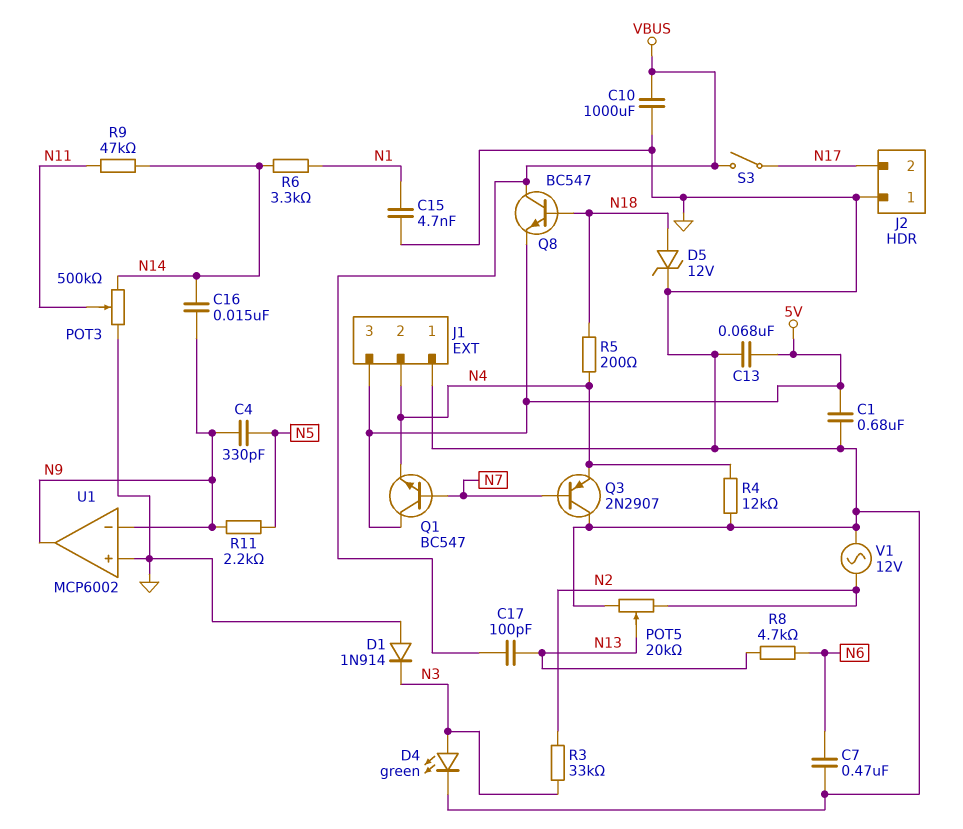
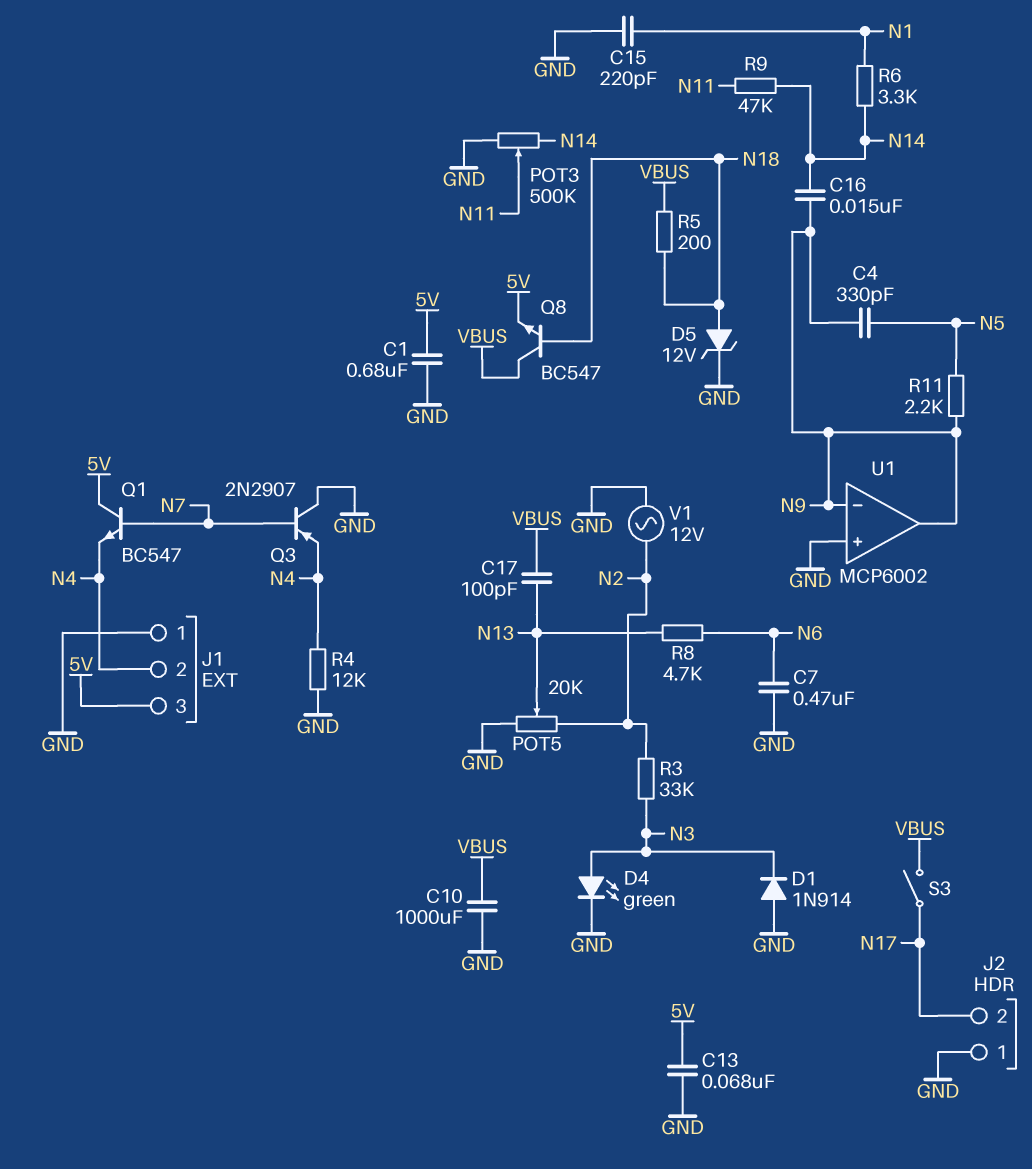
C15: 4.7nF (GND, N1) -> 220pF (GND, N1)
R5: 200 (N4, N18) -> 200 (N18, VBUS)

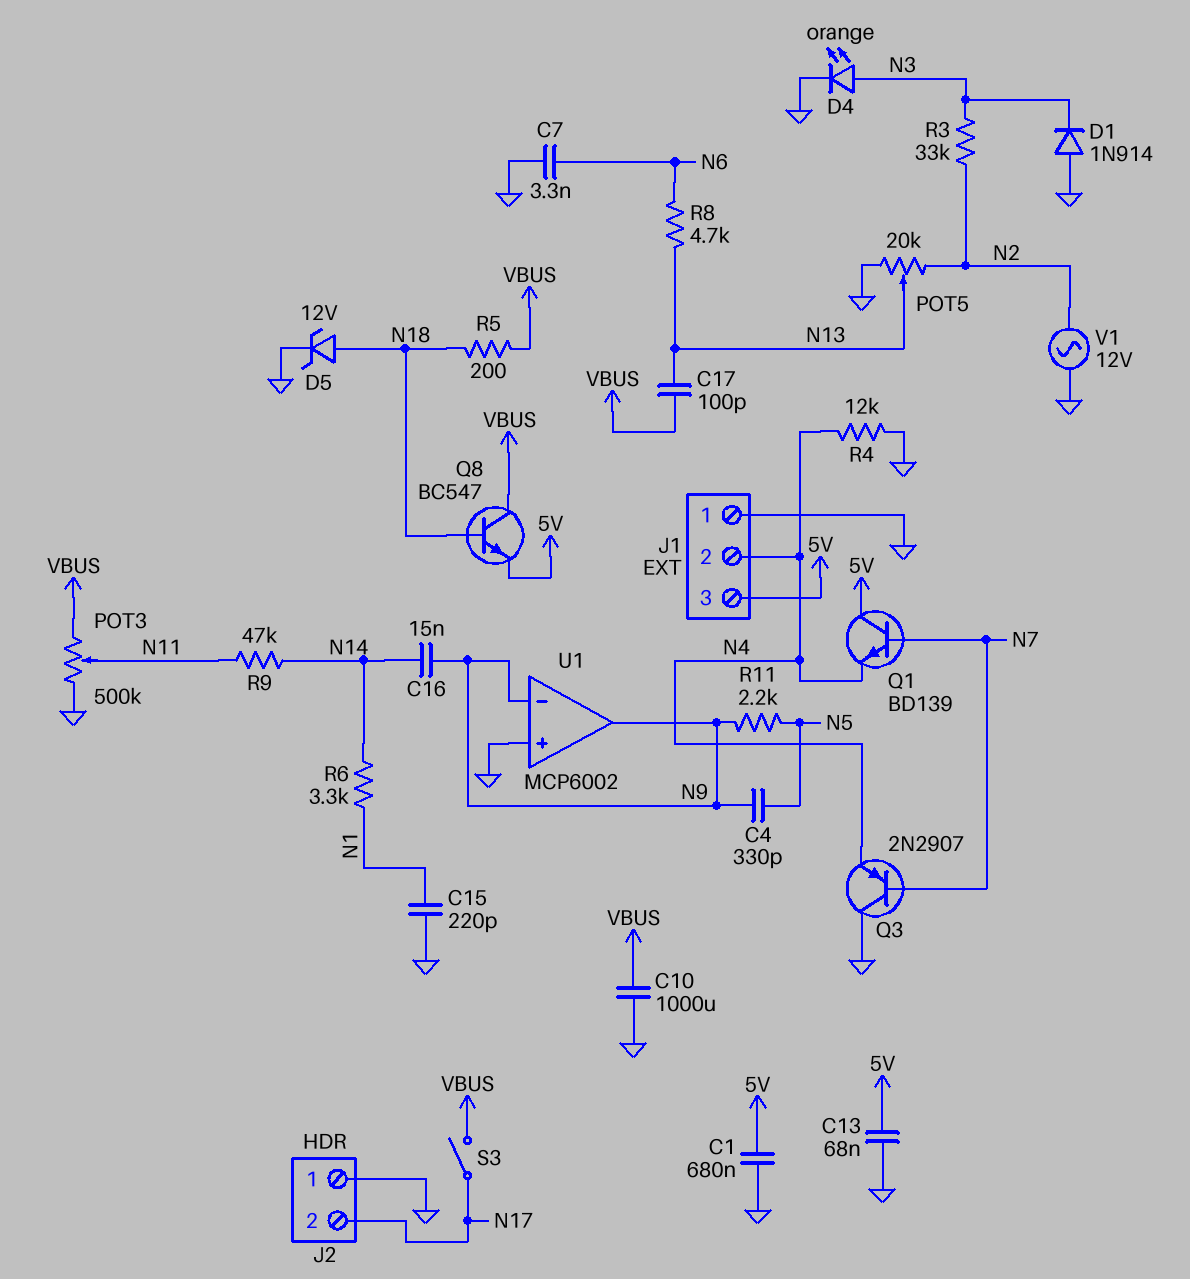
C7: 470nF (GND, N6) -> 3.3nF (GND, N6)
D4: LED green (A N3, K GND) -> LED orange (A N3, K GND)
POT3: 500k (GND, N14, wiper N11) -> 500k (GND, VBUS, wiper N11)
Q1: NPN BC547 (B N7, C 5V, E N4) -> NPN BD139 (B N7, C 5V, E N4)

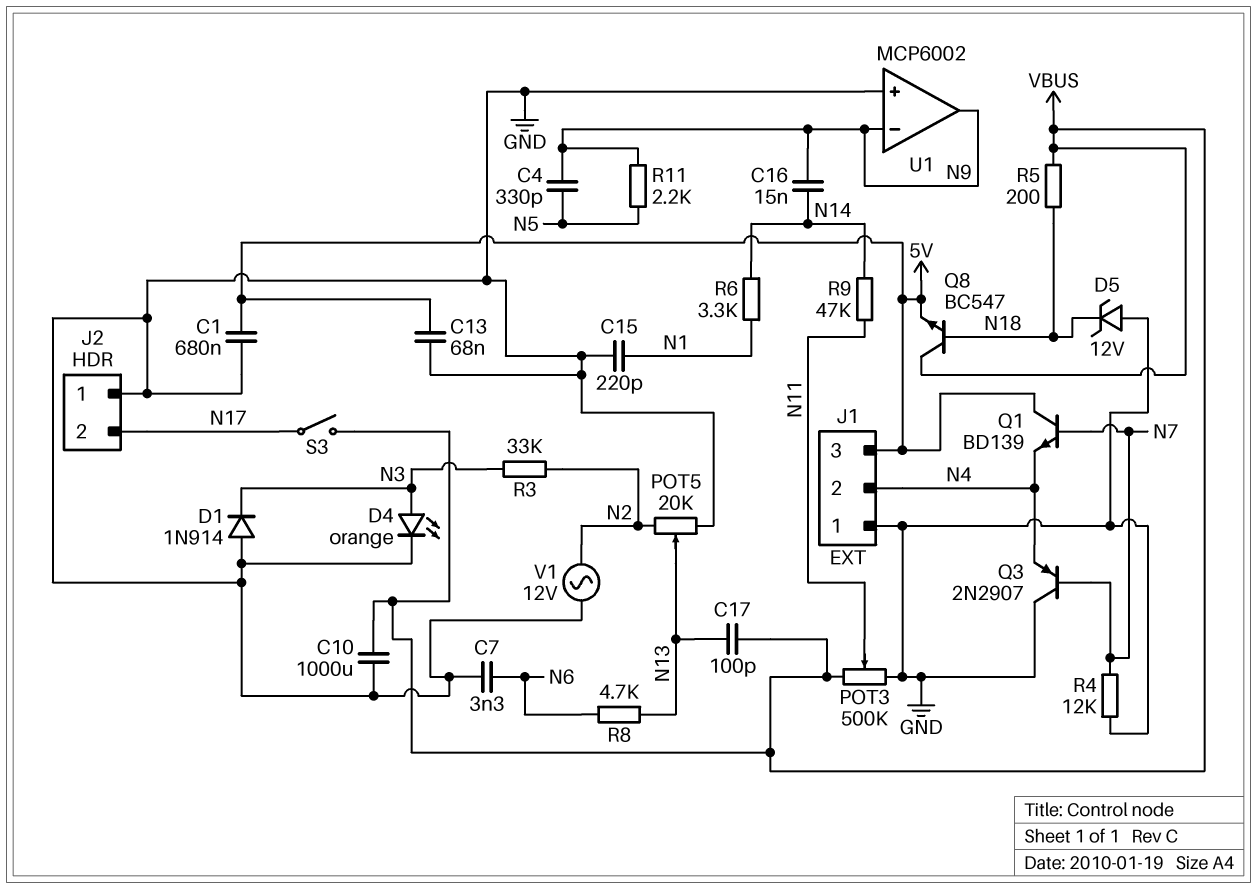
D5: zener 12V (A N18, K GND) -> zener 12V (A GND, K N18)
R4: 12k (GND, N4) -> 12k (GND, N7)

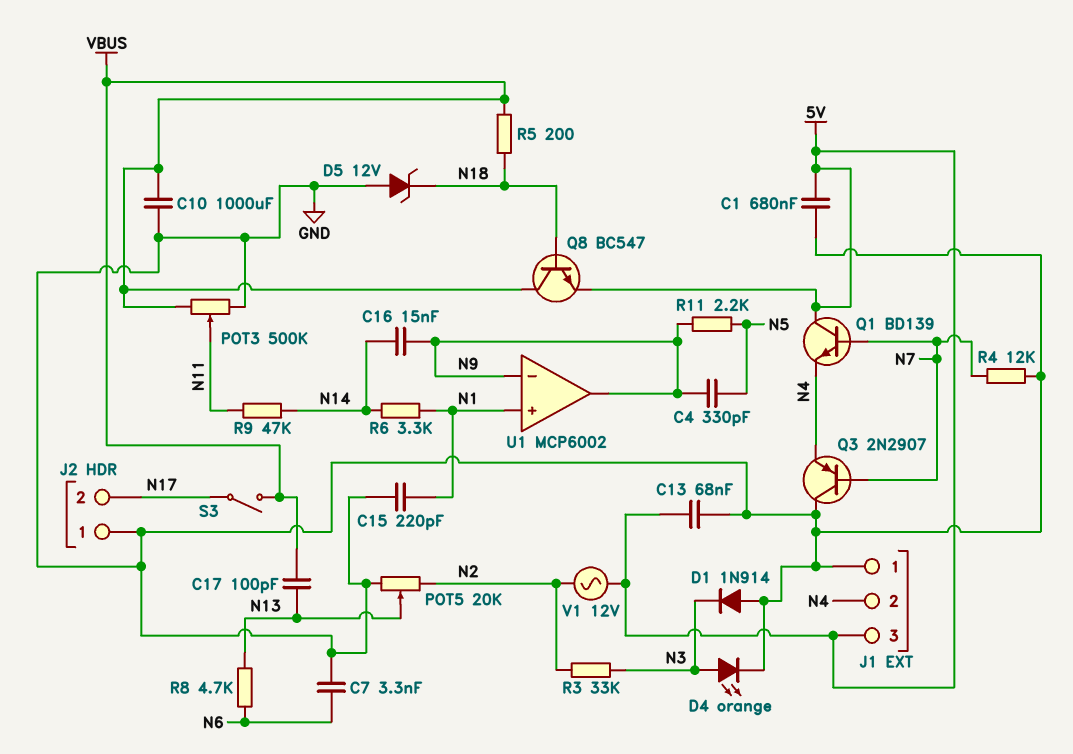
U1 pin in+: GND -> N1
V1: AC 12V (GND, N2) -> AC 12V (5V, N2)

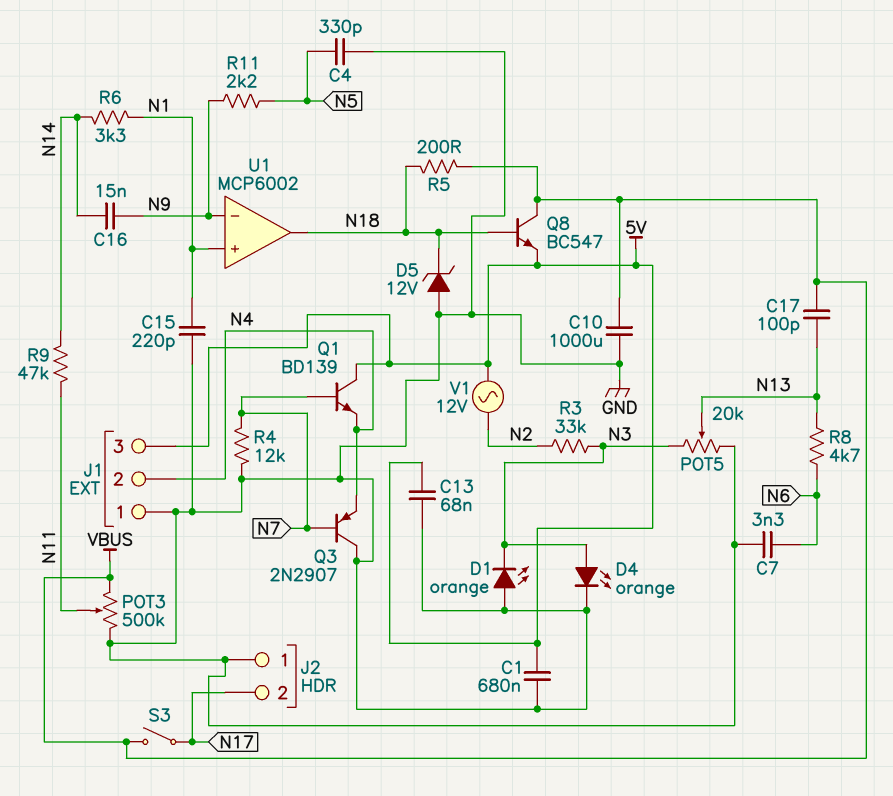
C4: 330pF (N5, N9) -> 330pF (GND, N5)
D1: diode 1N914 (A GND, K N3) -> LED orange (A GND, K N3)
POT5: 20k (GND, N2, wiper N13) -> 20k (GND, N3, wiper N13)
U1 pin out: N9 -> N18

